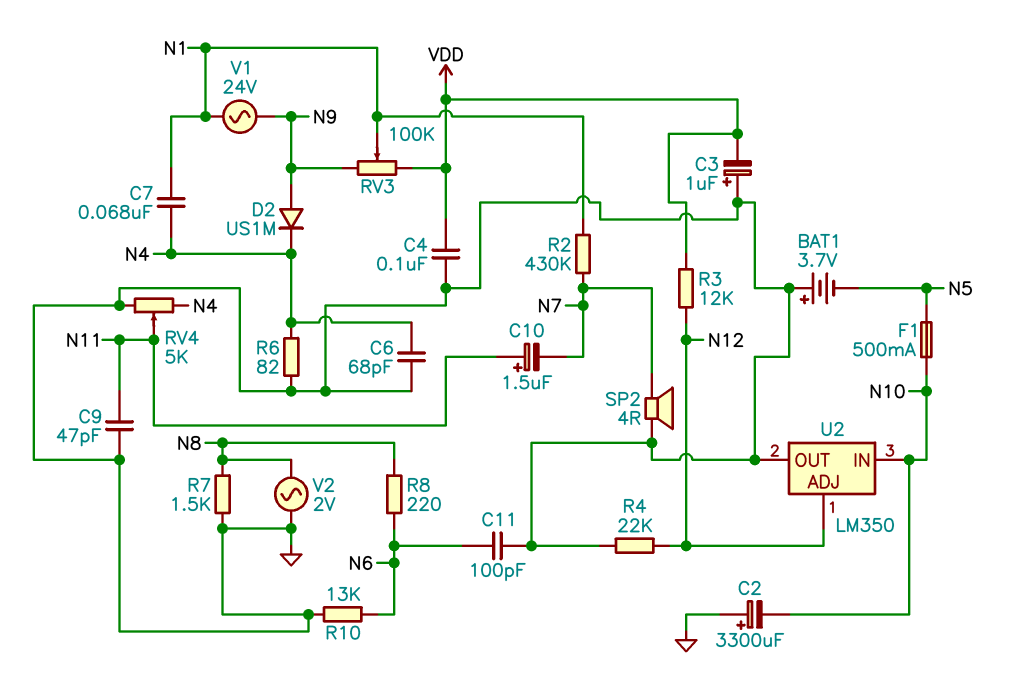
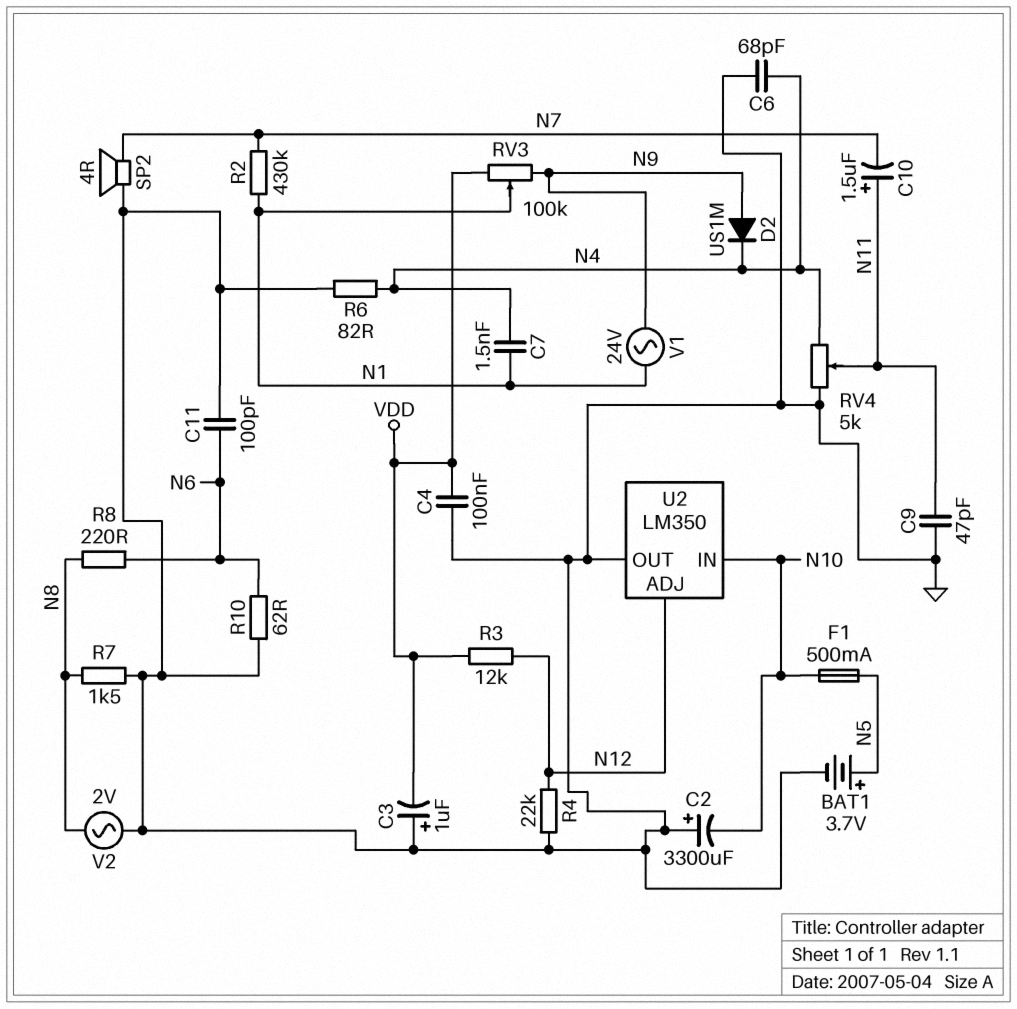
BAT1: 3.7V (plus GND, minus N5) -> 3.7V (plus N5, minus GND)
C7: 68nF (N1, N4) -> 1.5nF (N1, N4)
R10: 13k (GND, N6) -> 62 (GND, N6)

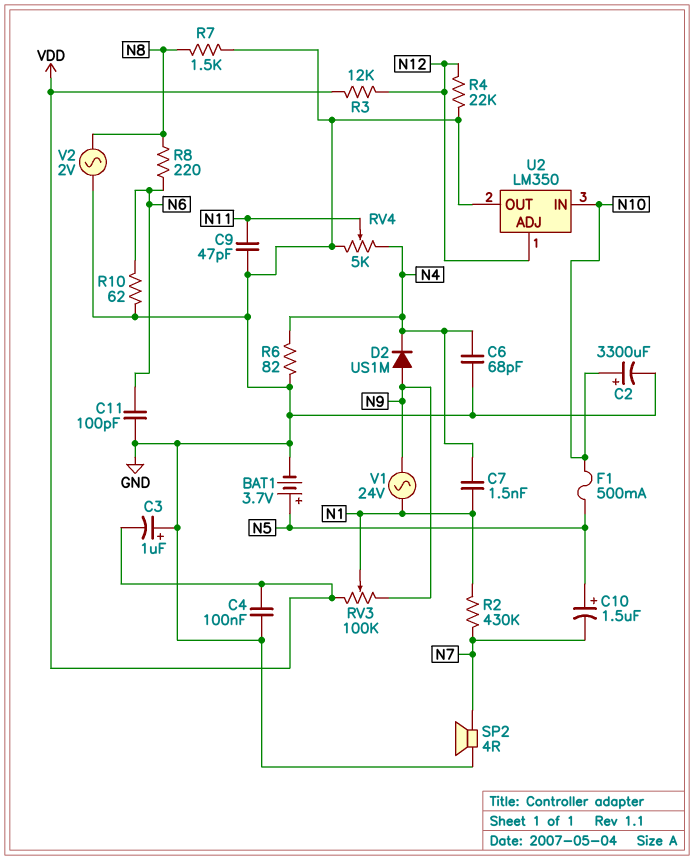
C2: 3300uF (plus GND, minus N10) -> 3300uF (plus N10, minus GND)
C10: 1.5uF (plus N11, minus N7) -> 1.5uF (plus N5, minus N7)

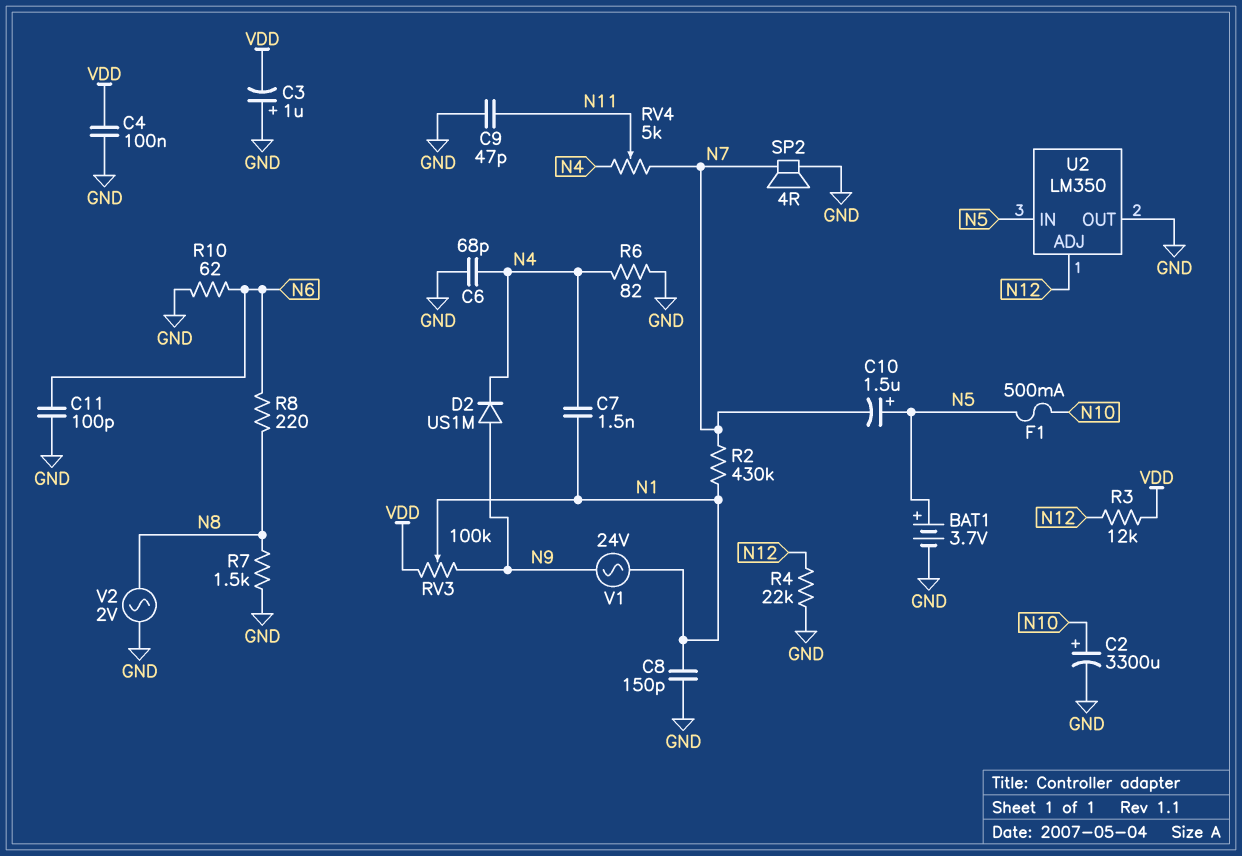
C8: none -> 150pF (GND, N1)
RV4: 5k (GND, N4, wiper N11) -> 5k (N4, N7, wiper N11)
U2 pin IN: N10 -> N5

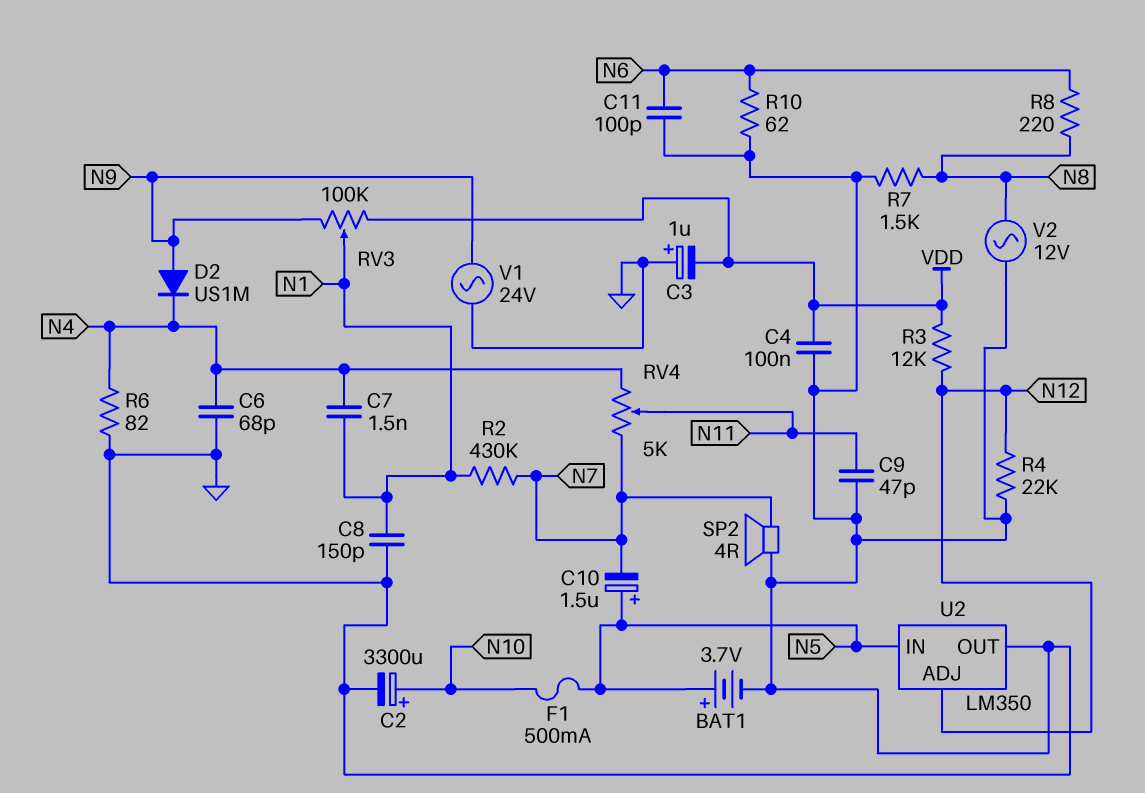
V1: AC 24V (N1, N9) -> AC 24V (GND, N9)
V2: AC 2V (GND, N8) -> AC 12V (GND, N8)

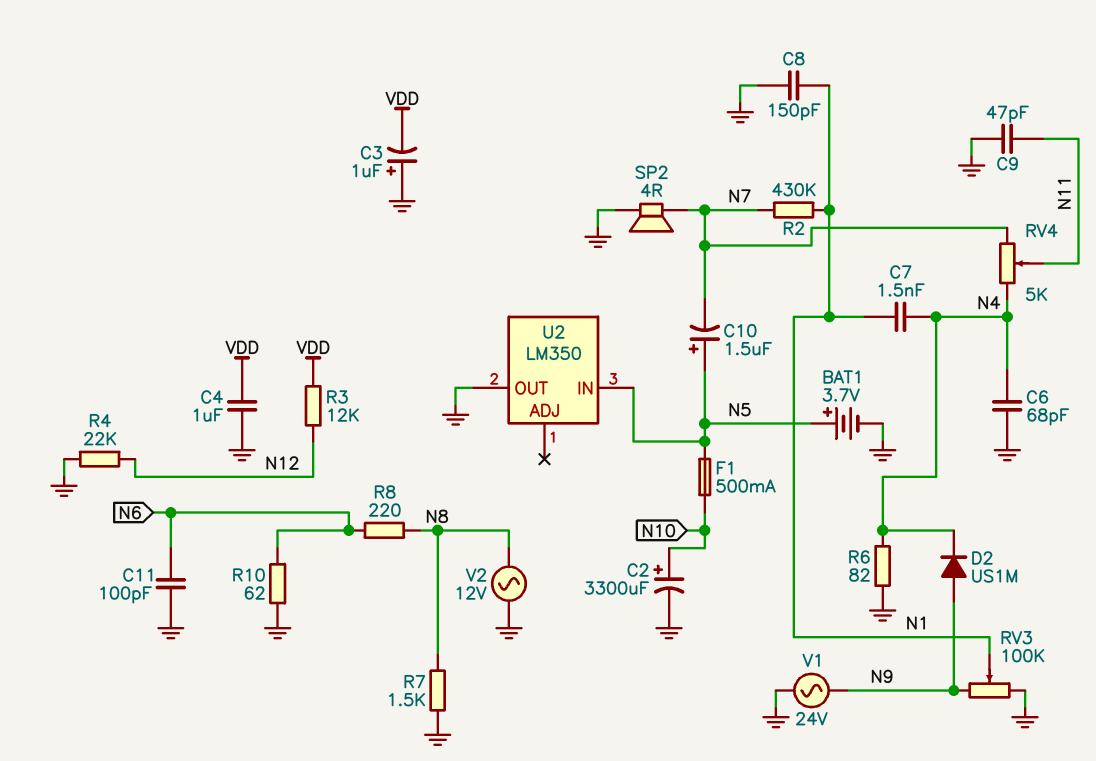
C4: 100nF (GND, VDD) -> 1uF (GND, VDD)
RV3: 100k (N9, VDD, wiper N1) -> 100k (GND, N9, wiper N1)
U2 pin ADJ: N12 -> none

